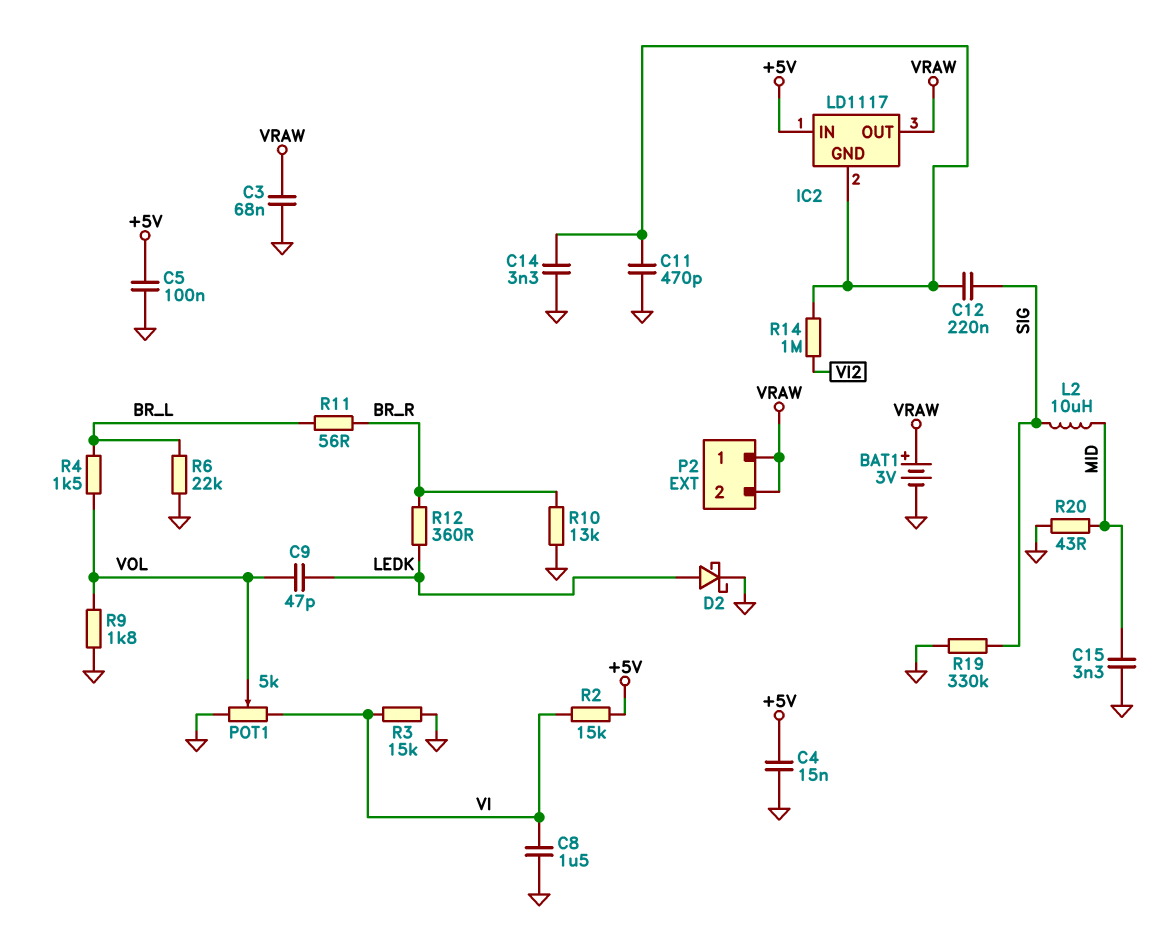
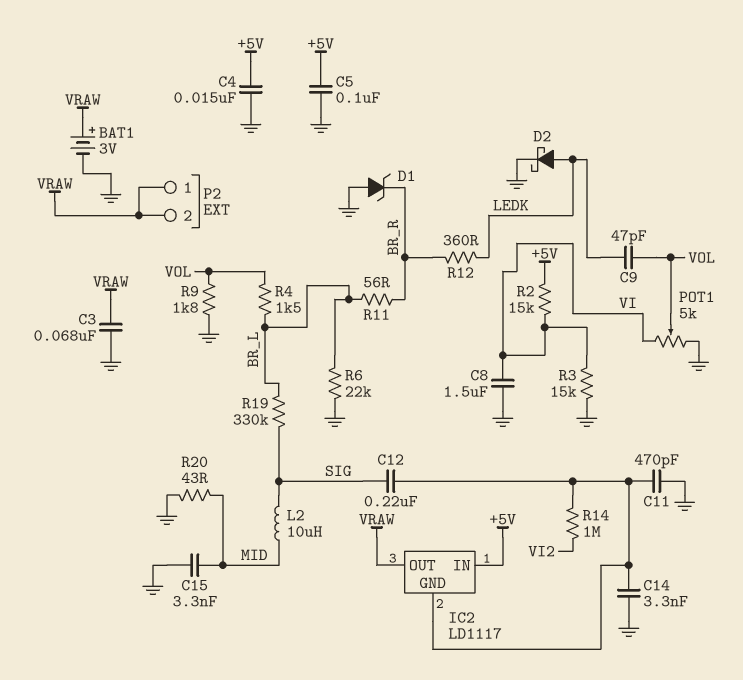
D1: none -> zener (A GND, K BR_R)
R10: 13k (BR_R, GND) -> none
R19: 330k (GND, SIG) -> 330k (BR_L, SIG)

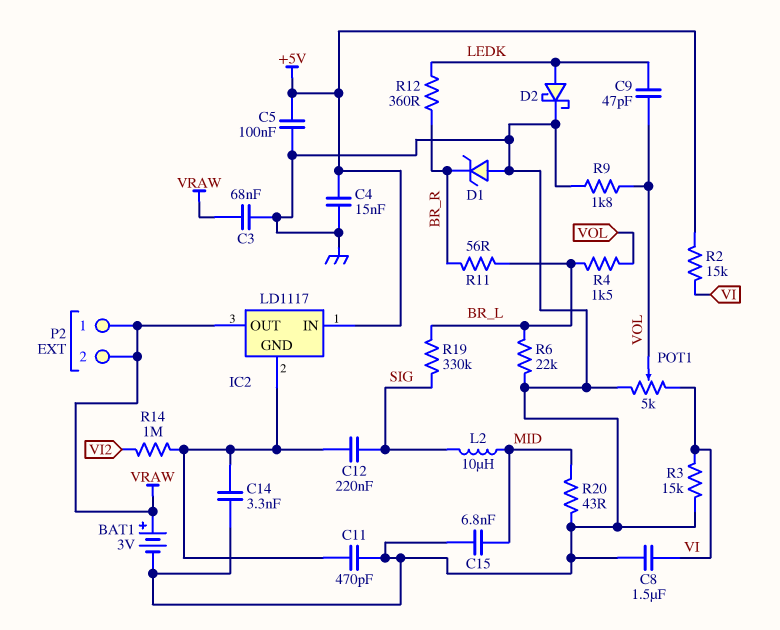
C15: 3.3nF (GND, MID) -> 6.8nF (GND, MID)

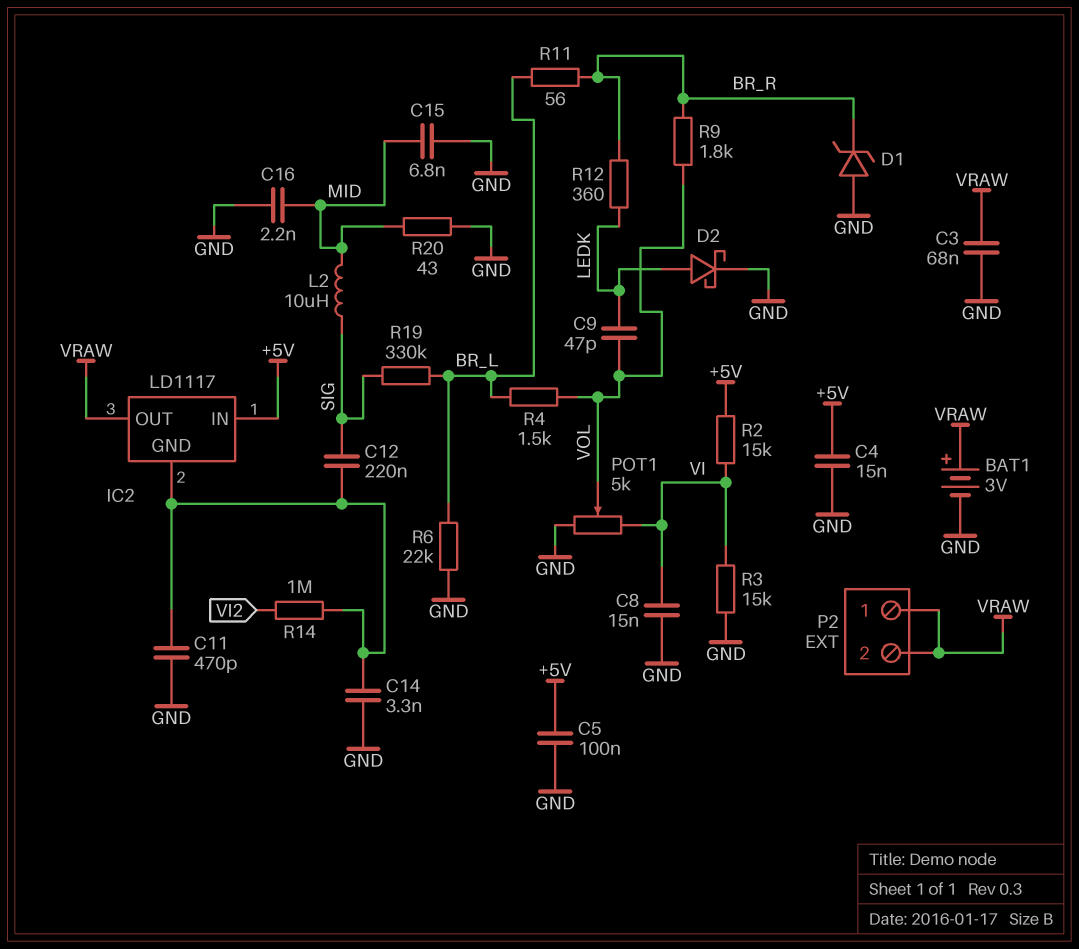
C8: 1.5uF (GND, VI) -> 15nF (GND, VI)
C16: none -> 2.2nF (GND, MID)
R9: 1.8k (GND, VOL) -> 1.8k (BR_R, VOL)

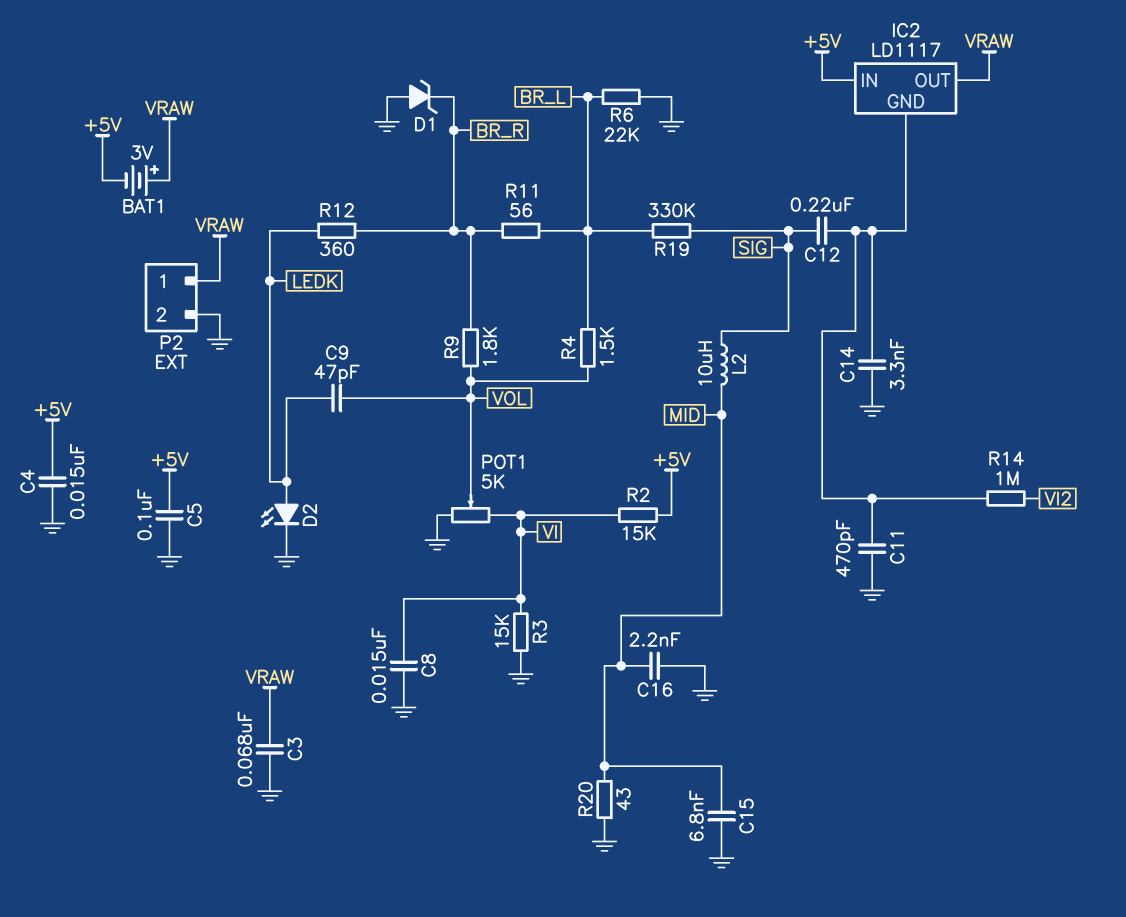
BAT1: 3V (plus VRAW, minus GND) -> 3V (plus VRAW, minus +5V)
D2: schottky (A LEDK, K GND) -> LED (A LEDK, K GND)
P2 pin 2: VRAW -> GND

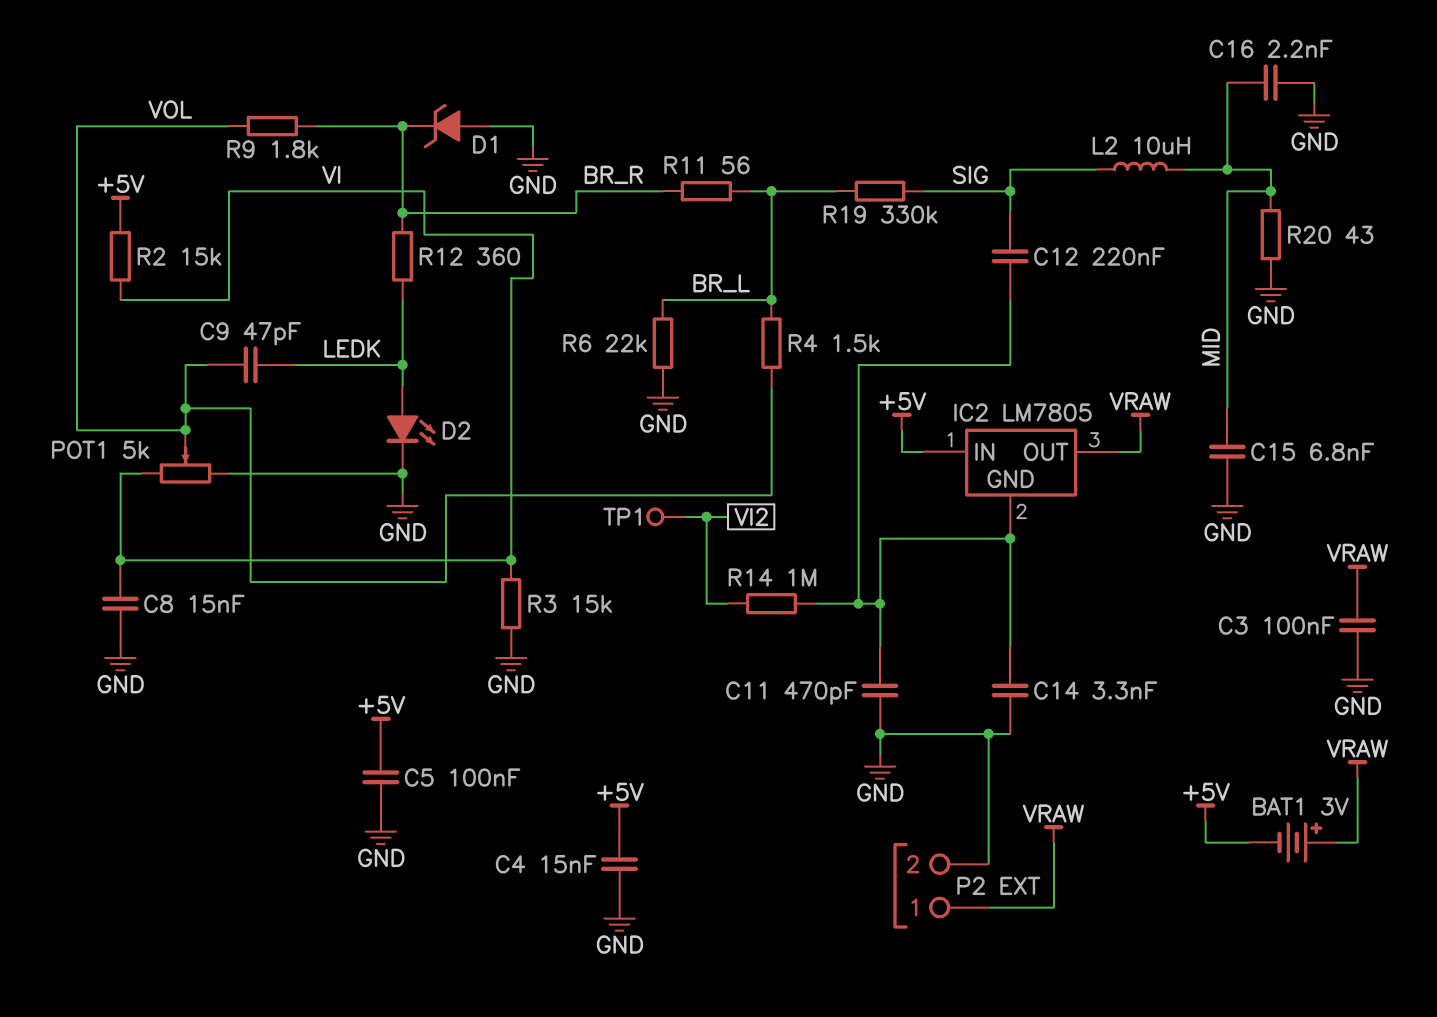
C3: 68nF (GND, VRAW) -> 100nF (GND, VRAW)
IC2: LD1117 -> LM7805
TP1: none -> test point (VI2)

